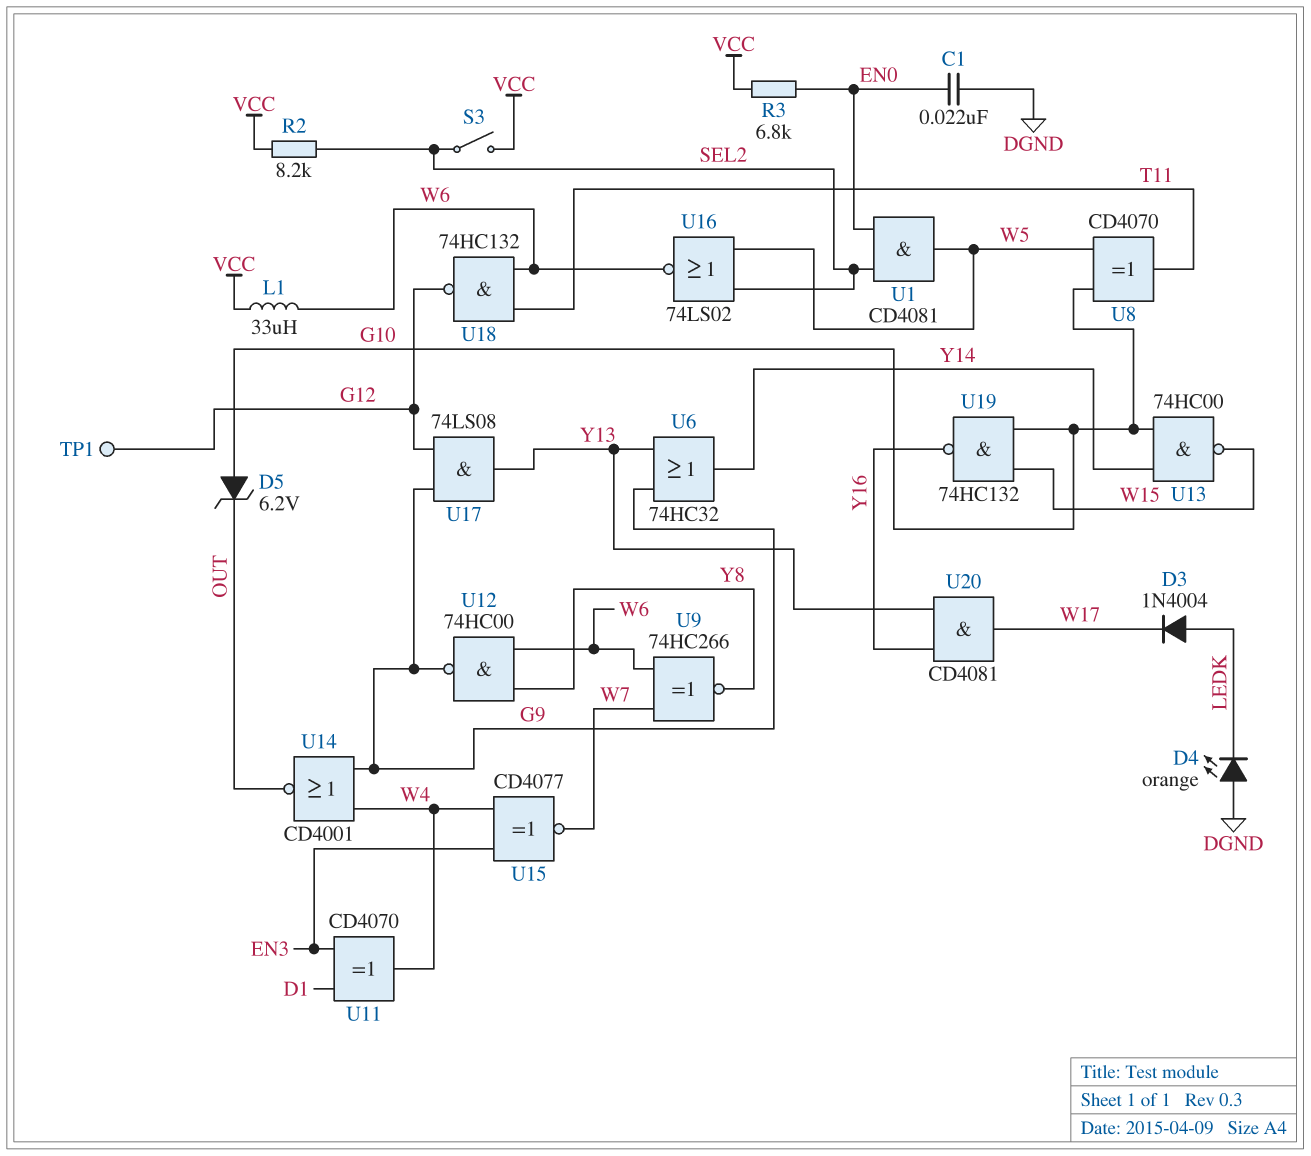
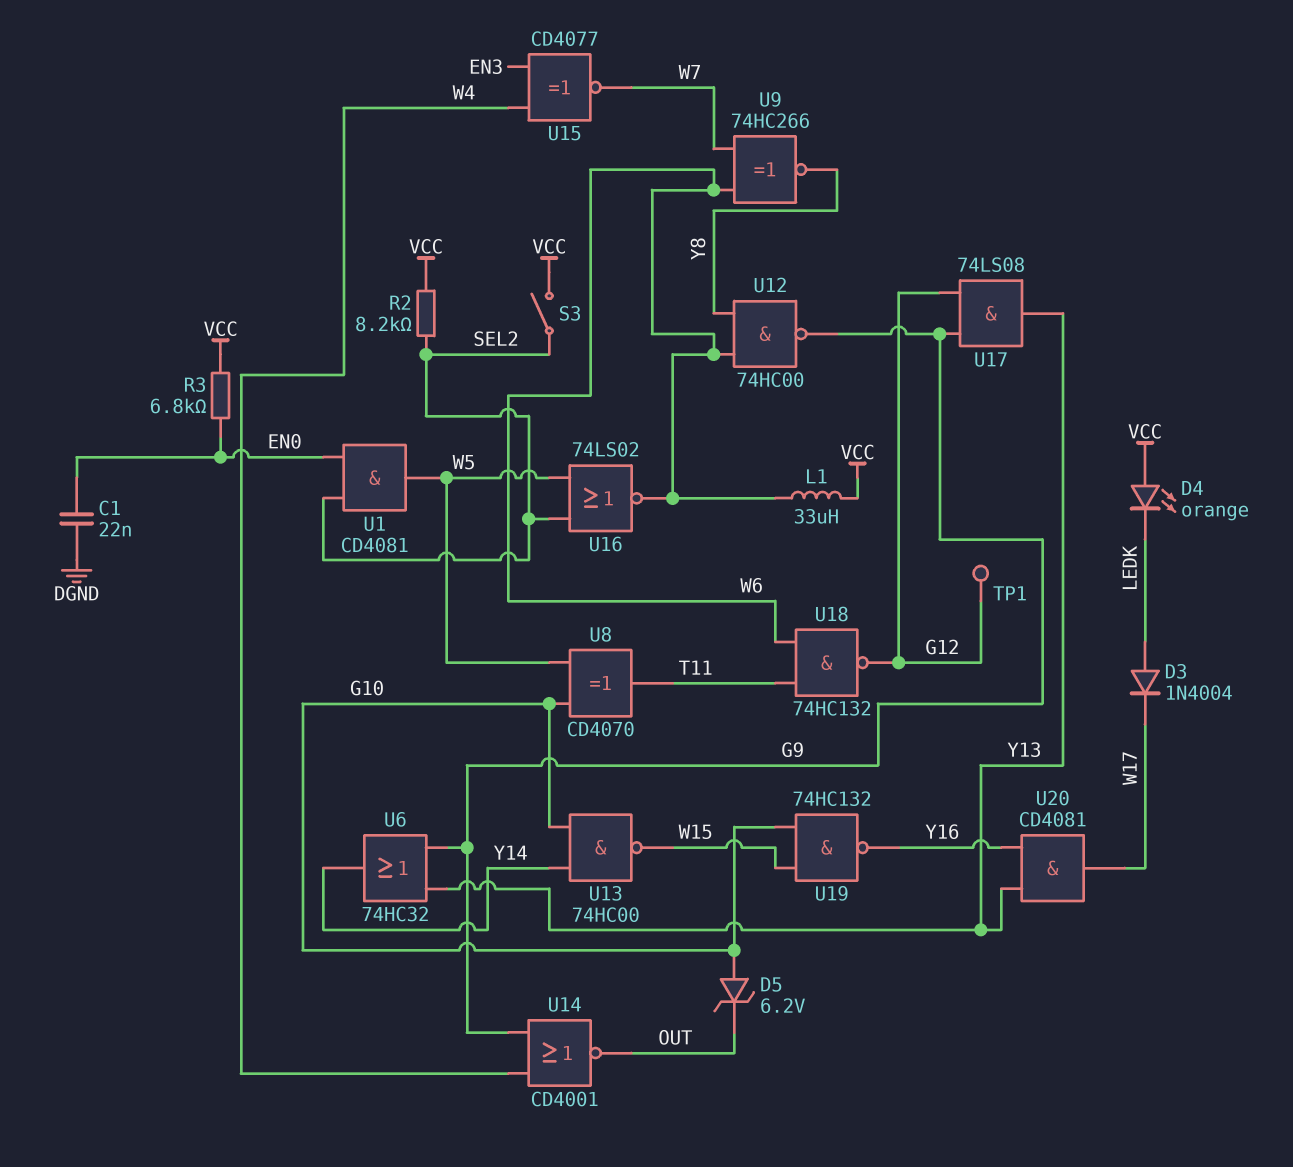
D4: LED orange (A DGND, K LEDK) -> LED orange (A VCC, K LEDK)
U11: XOR CD4070 (in D1, in EN3, out W4) -> none

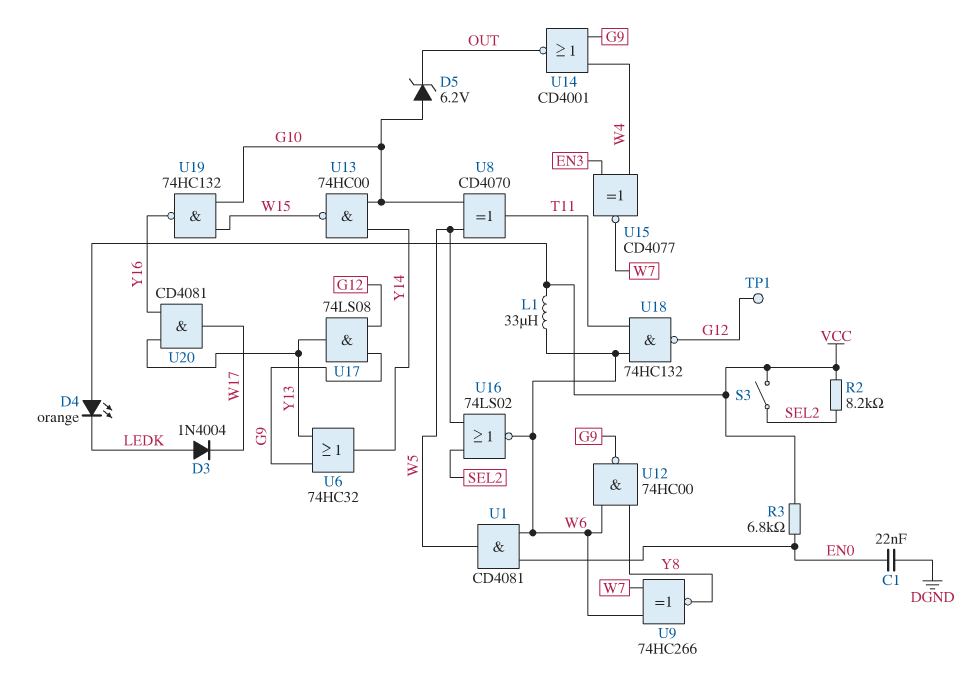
U1: AND CD4081 (in EN0, in SEL2, out W5) -> AND CD4081 (in EN0, in W6, out W5)

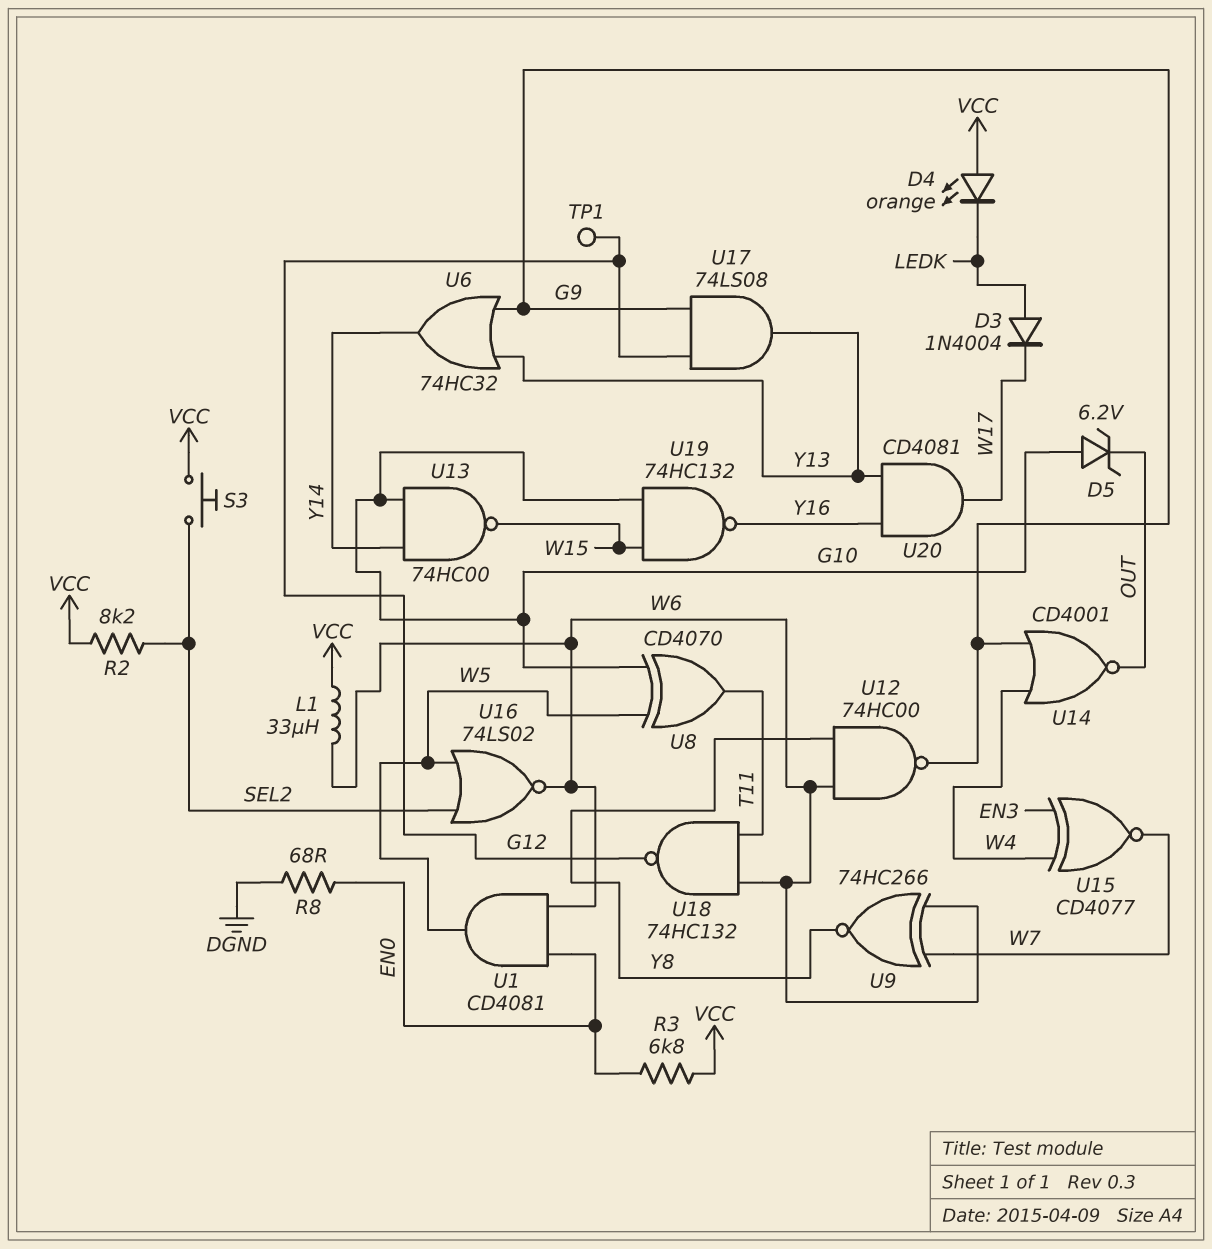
C1: 22nF (DGND, EN0) -> none
R8: none -> 68 (DGND, EN0)
S3: switch (SEL2, VCC) -> button (SEL2, VCC)

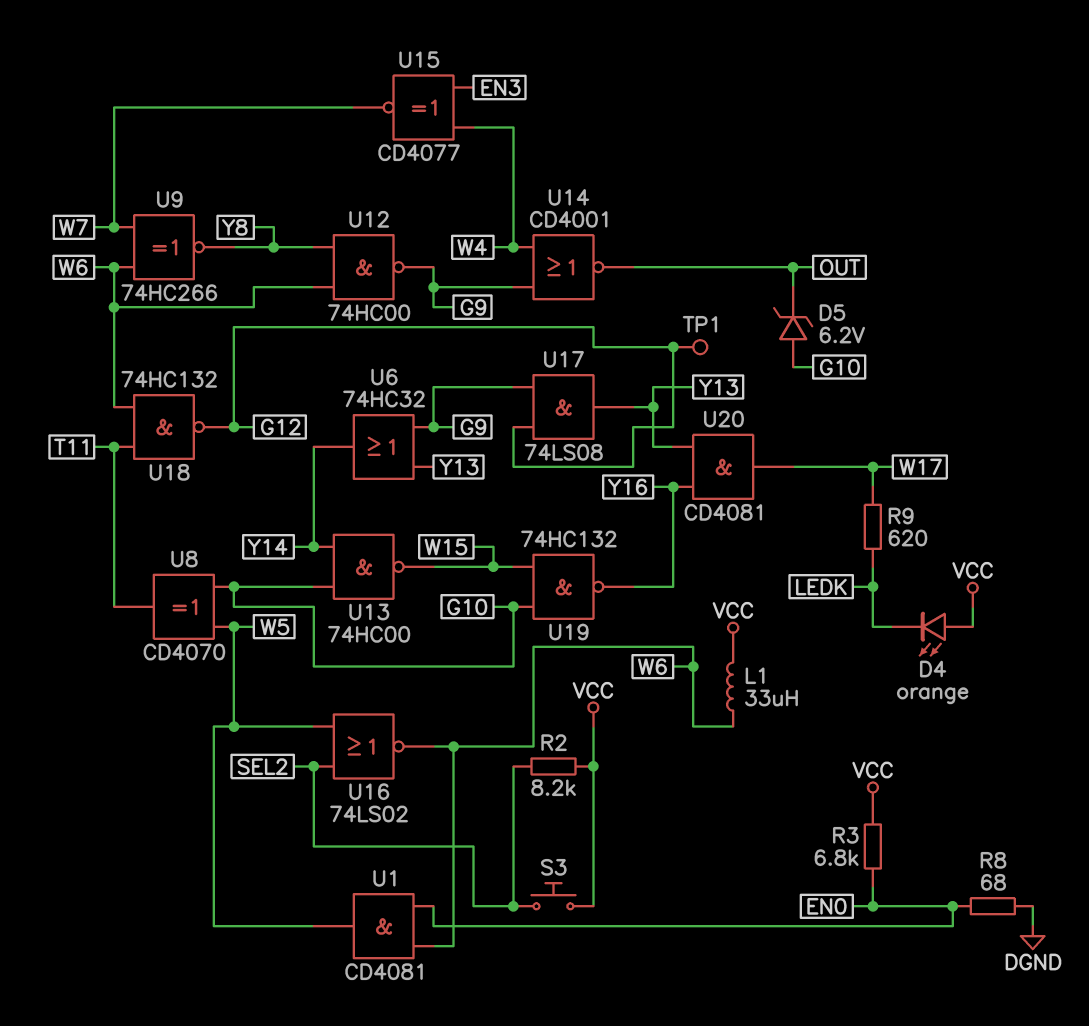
D3: diode 1N4004 (A LEDK, K W17) -> none
R9: none -> 620 (LEDK, W17)

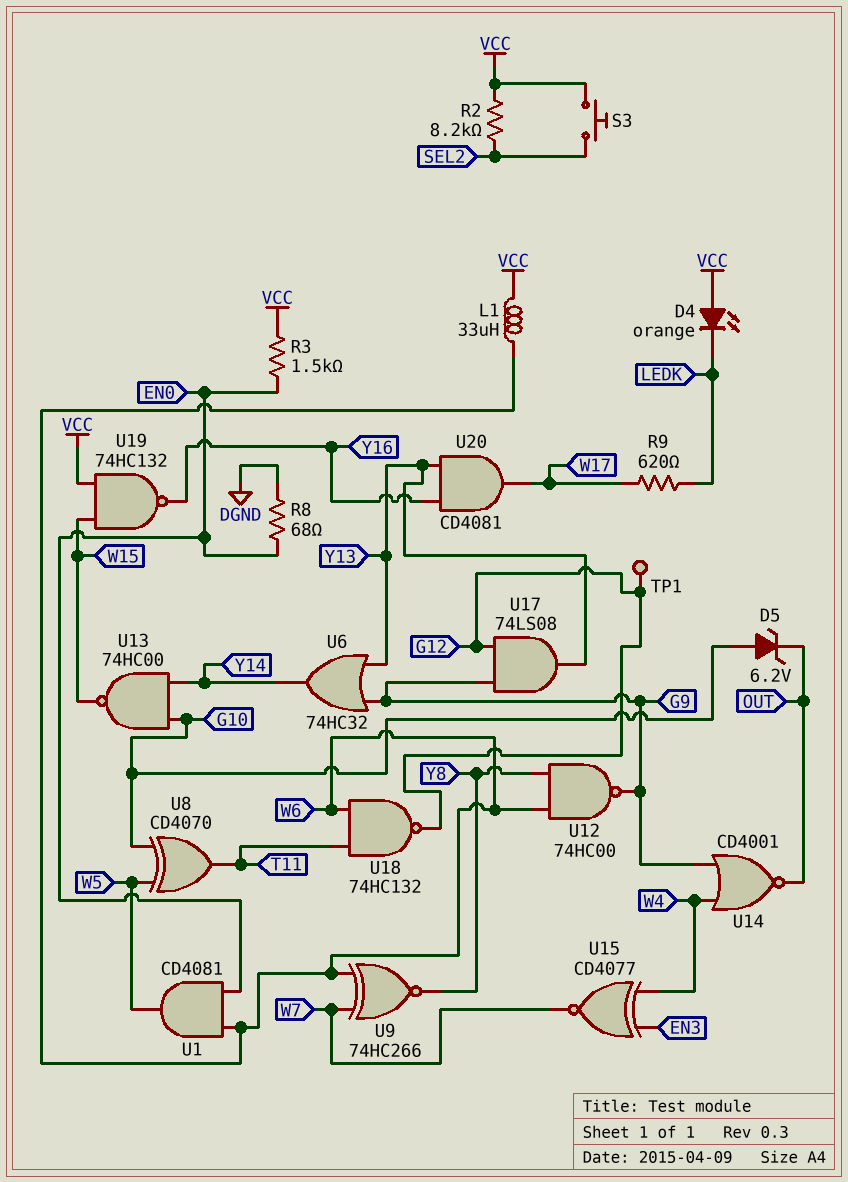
R3: 6.8k (EN0, VCC) -> 1.5k (EN0, VCC)
U16: NOR 74LS02 (in SEL2, in W5, out W6) -> none
U19: NAND 74HC132 (in G10, in W15, out Y16) -> NAND 74HC132 (in VCC, in W15, out Y16)

